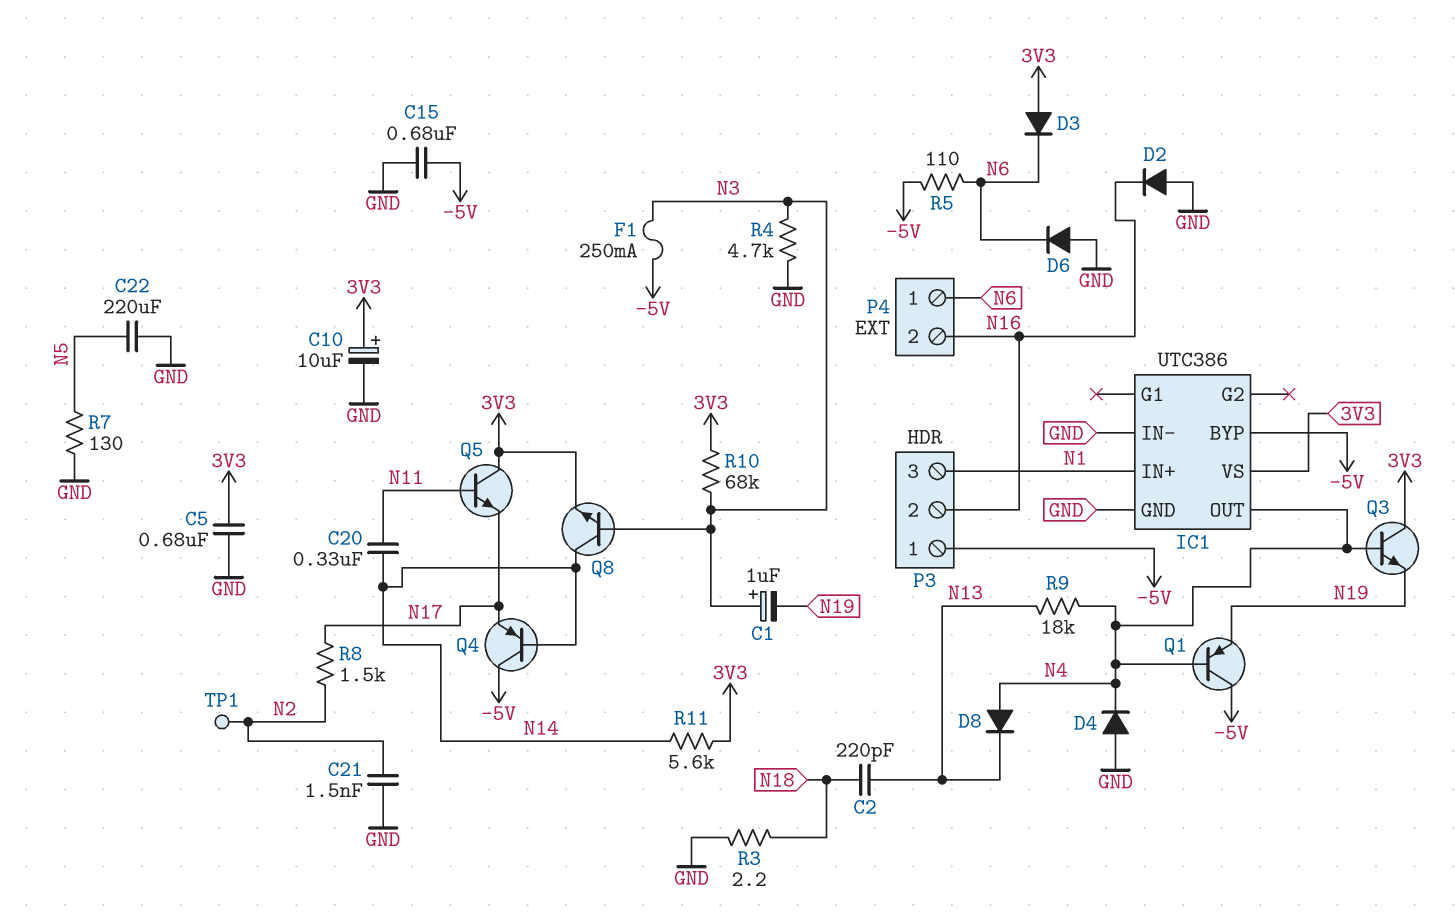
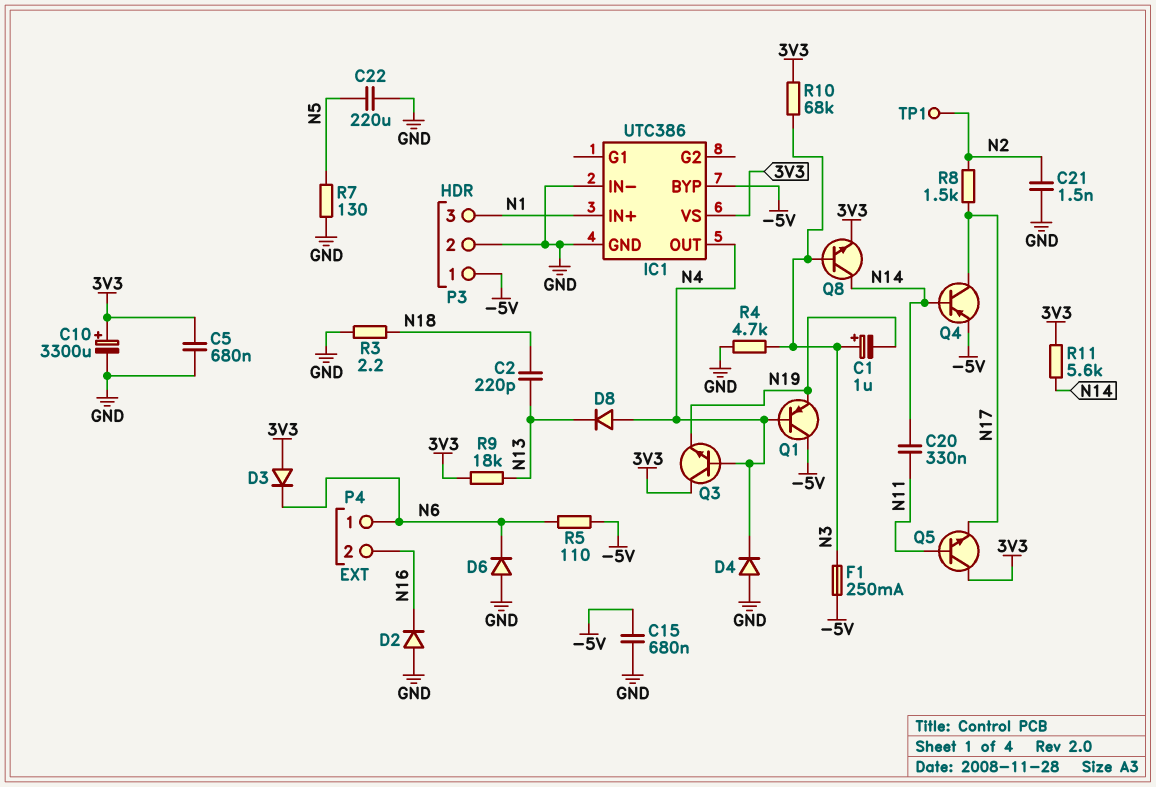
C10: 10uF (plus 3V3, minus GND) -> 3300uF (plus 3V3, minus GND)
P3 pin 2: N16 -> GND
Q4: PNP (B N14, C -5V, E N17) -> PNP (B N14, C N17, E -5V)
R9: 18k (N4, N13) -> 18k (3V3, N13)

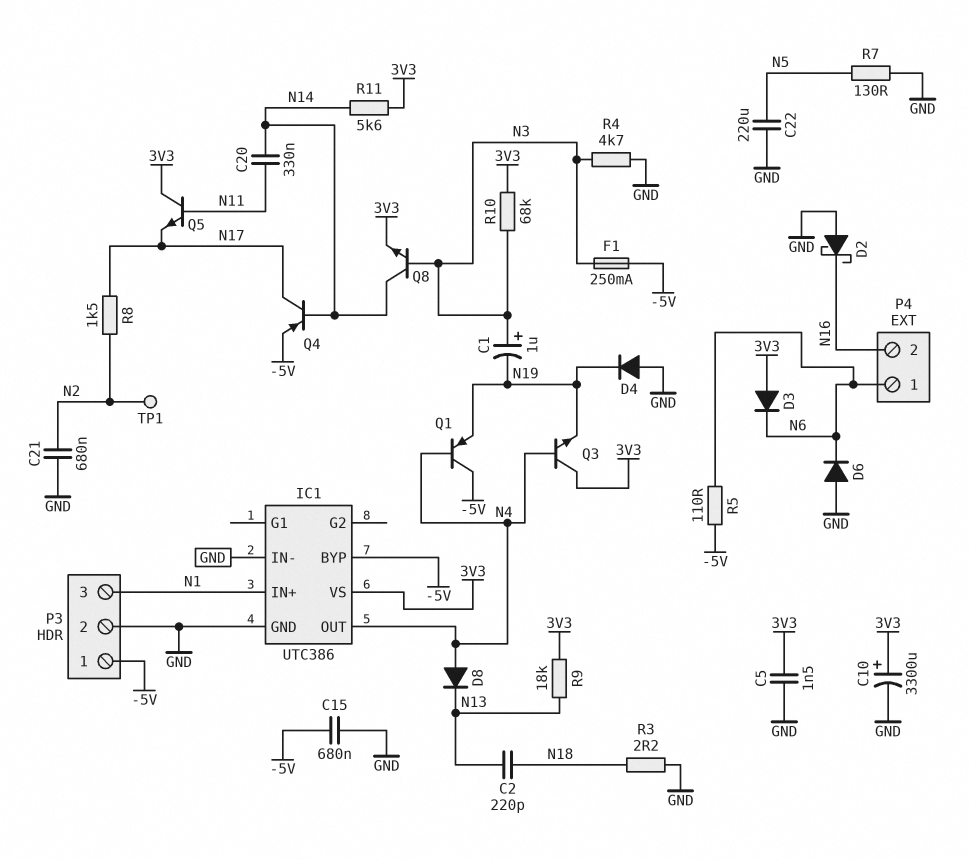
C5: 680nF (3V3, GND) -> 1.5nF (3V3, GND)
C21: 1.5nF (GND, N2) -> 680nF (GND, N2)
D2: diode (A GND, K N16) -> schottky (A GND, K N16)
D4: diode (A GND, K N4) -> diode (A GND, K N19)

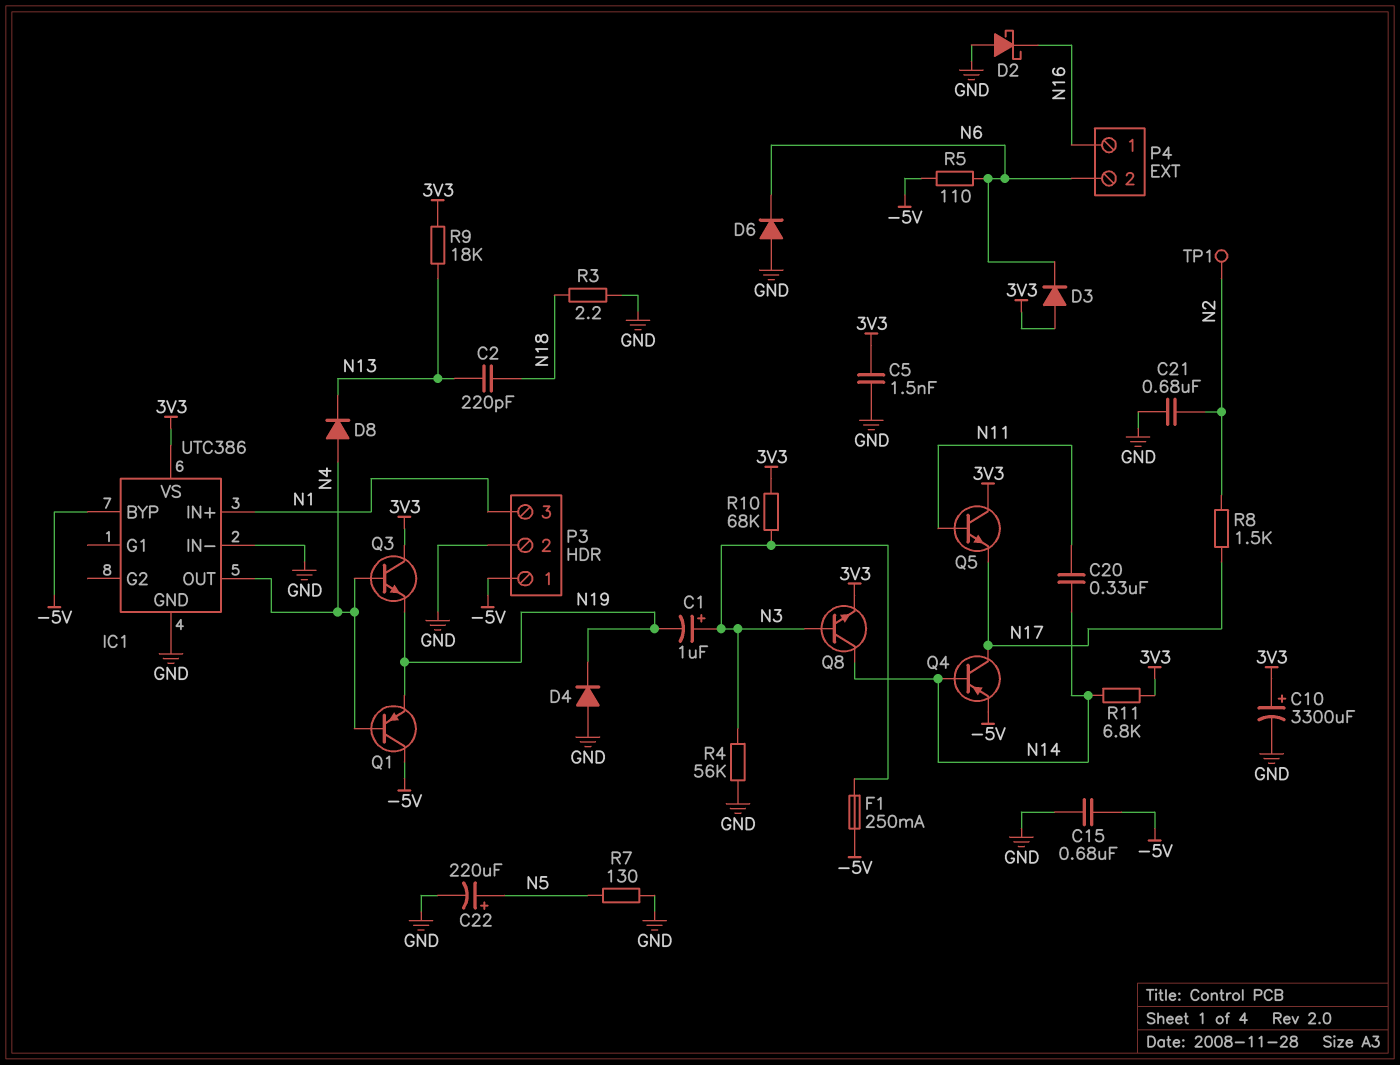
C22: 220uF (GND, N5) -> 220uF (plus N5, minus GND)
P4 pin 1: N6 -> N16
P4 pin 2: N16 -> N6
R4: 4.7k (GND, N3) -> 56k (GND, N3)
R11: 5.6k (3V3, N14) -> 6.8k (3V3, N14)

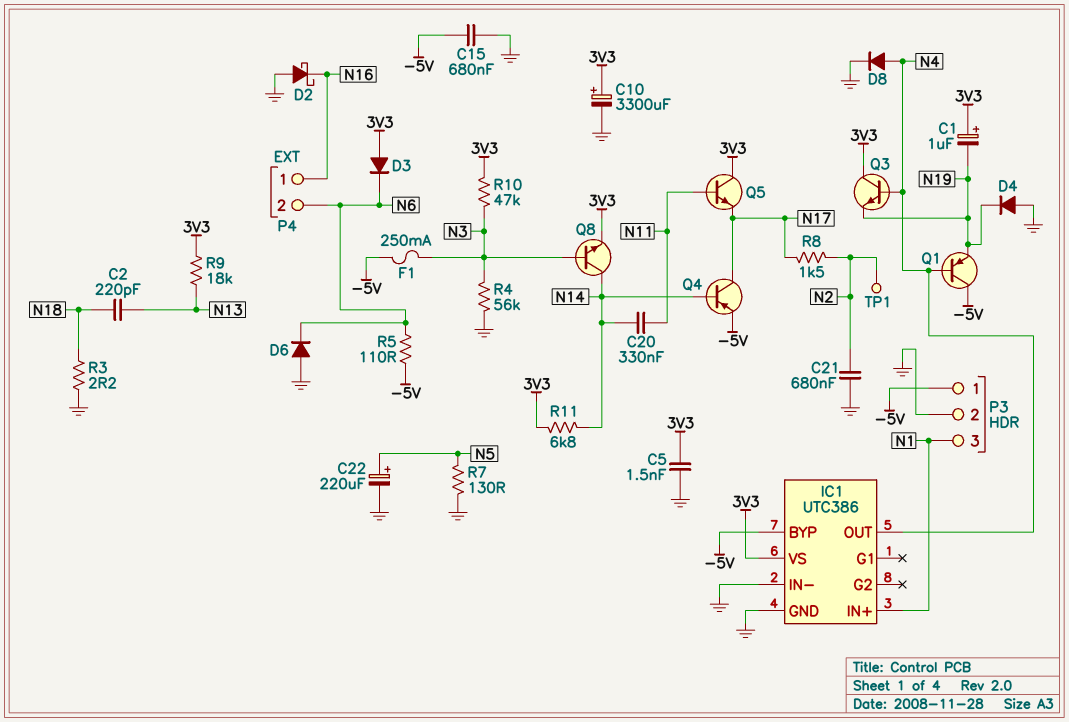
C1: 1uF (plus N3, minus N19) -> 1uF (plus 3V3, minus N19)
D8: diode (A N4, K N13) -> diode (A N4, K GND)
R10: 68k (3V3, N3) -> 47k (3V3, N3)

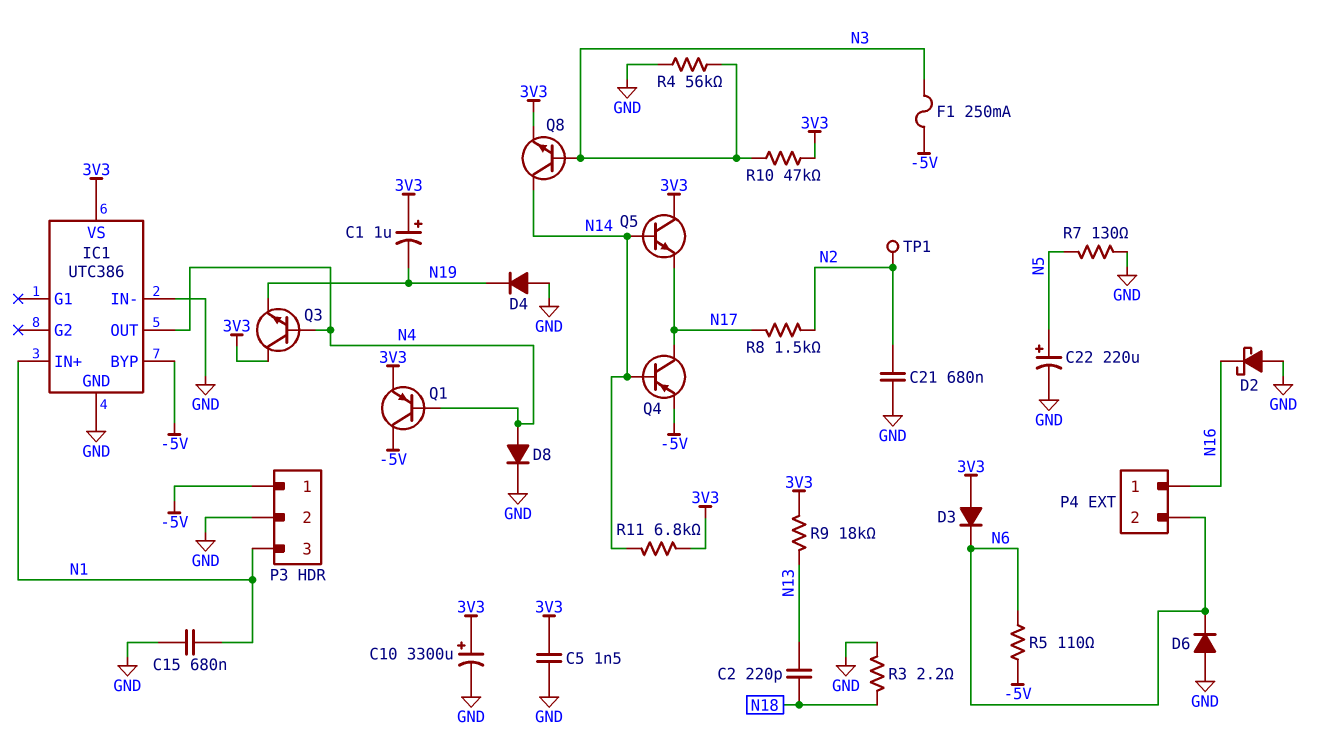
C15: 680nF (-5V, GND) -> 680nF (GND, N1)
C20: 330nF (N11, N14) -> none
Q1: PNP (B N4, C -5V, E N19) -> PNP (B N4, C -5V, E 3V3)
Q5: NPN (B N11, C 3V3, E N17) -> NPN (B N14, C 3V3, E N17)

